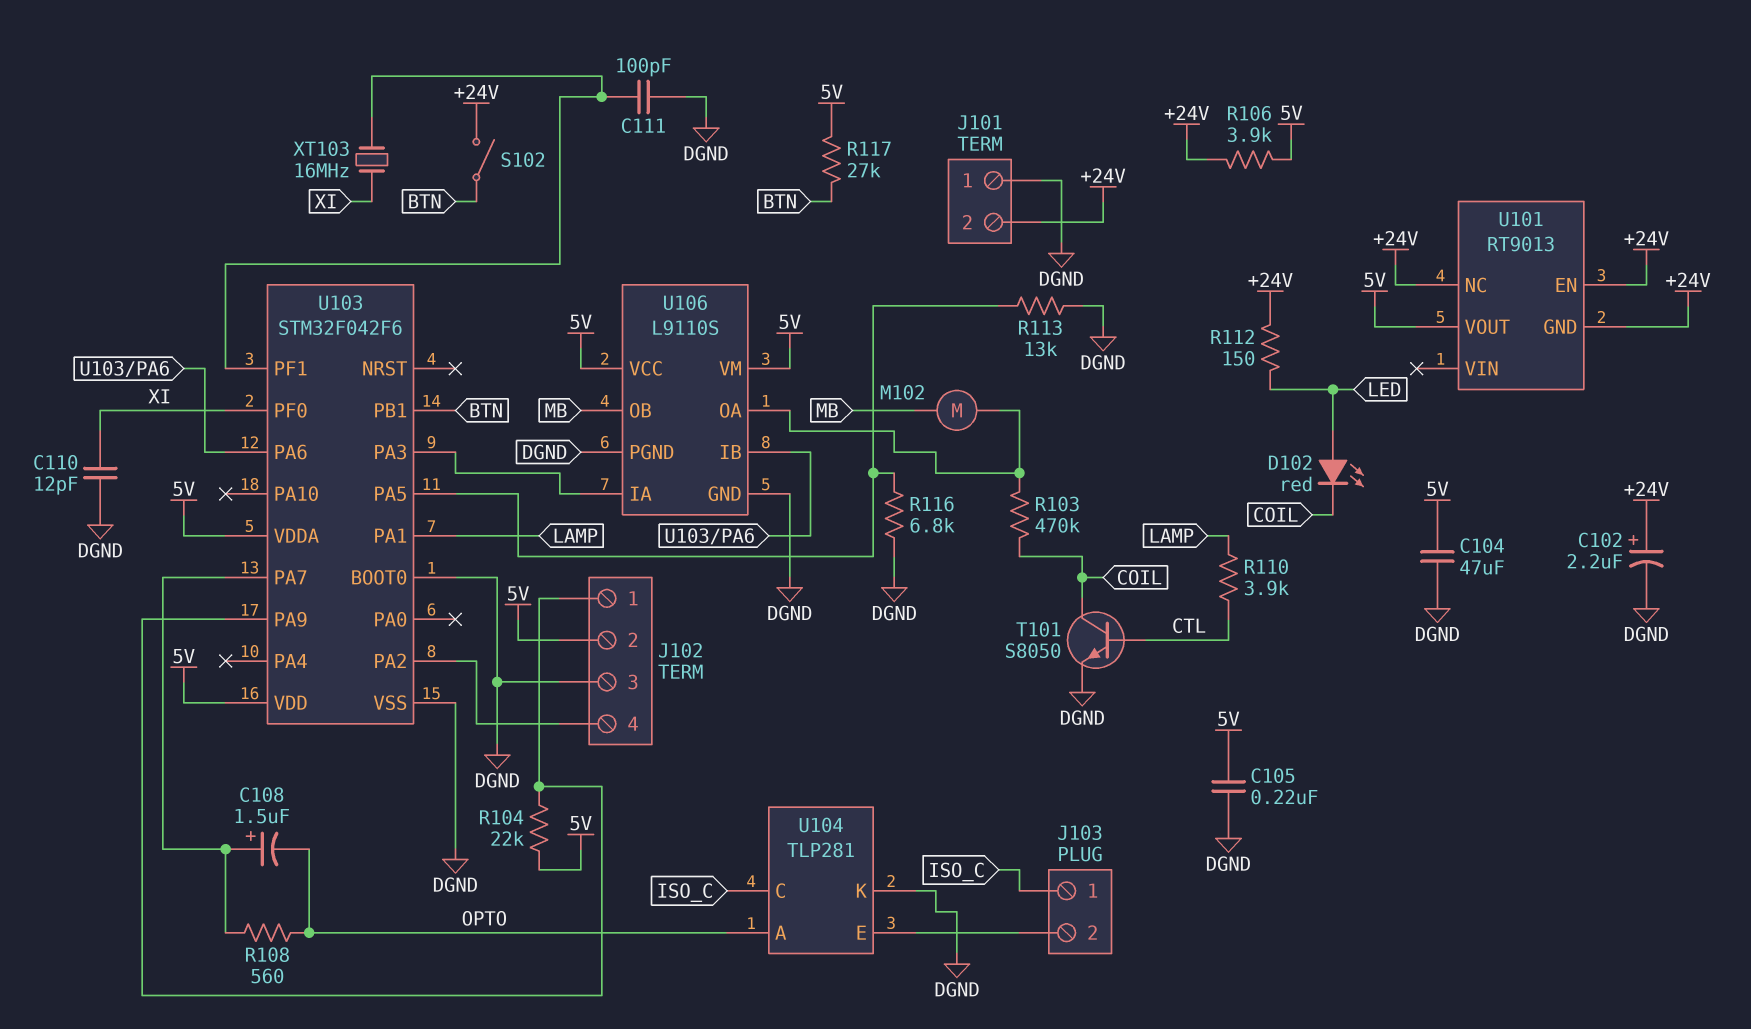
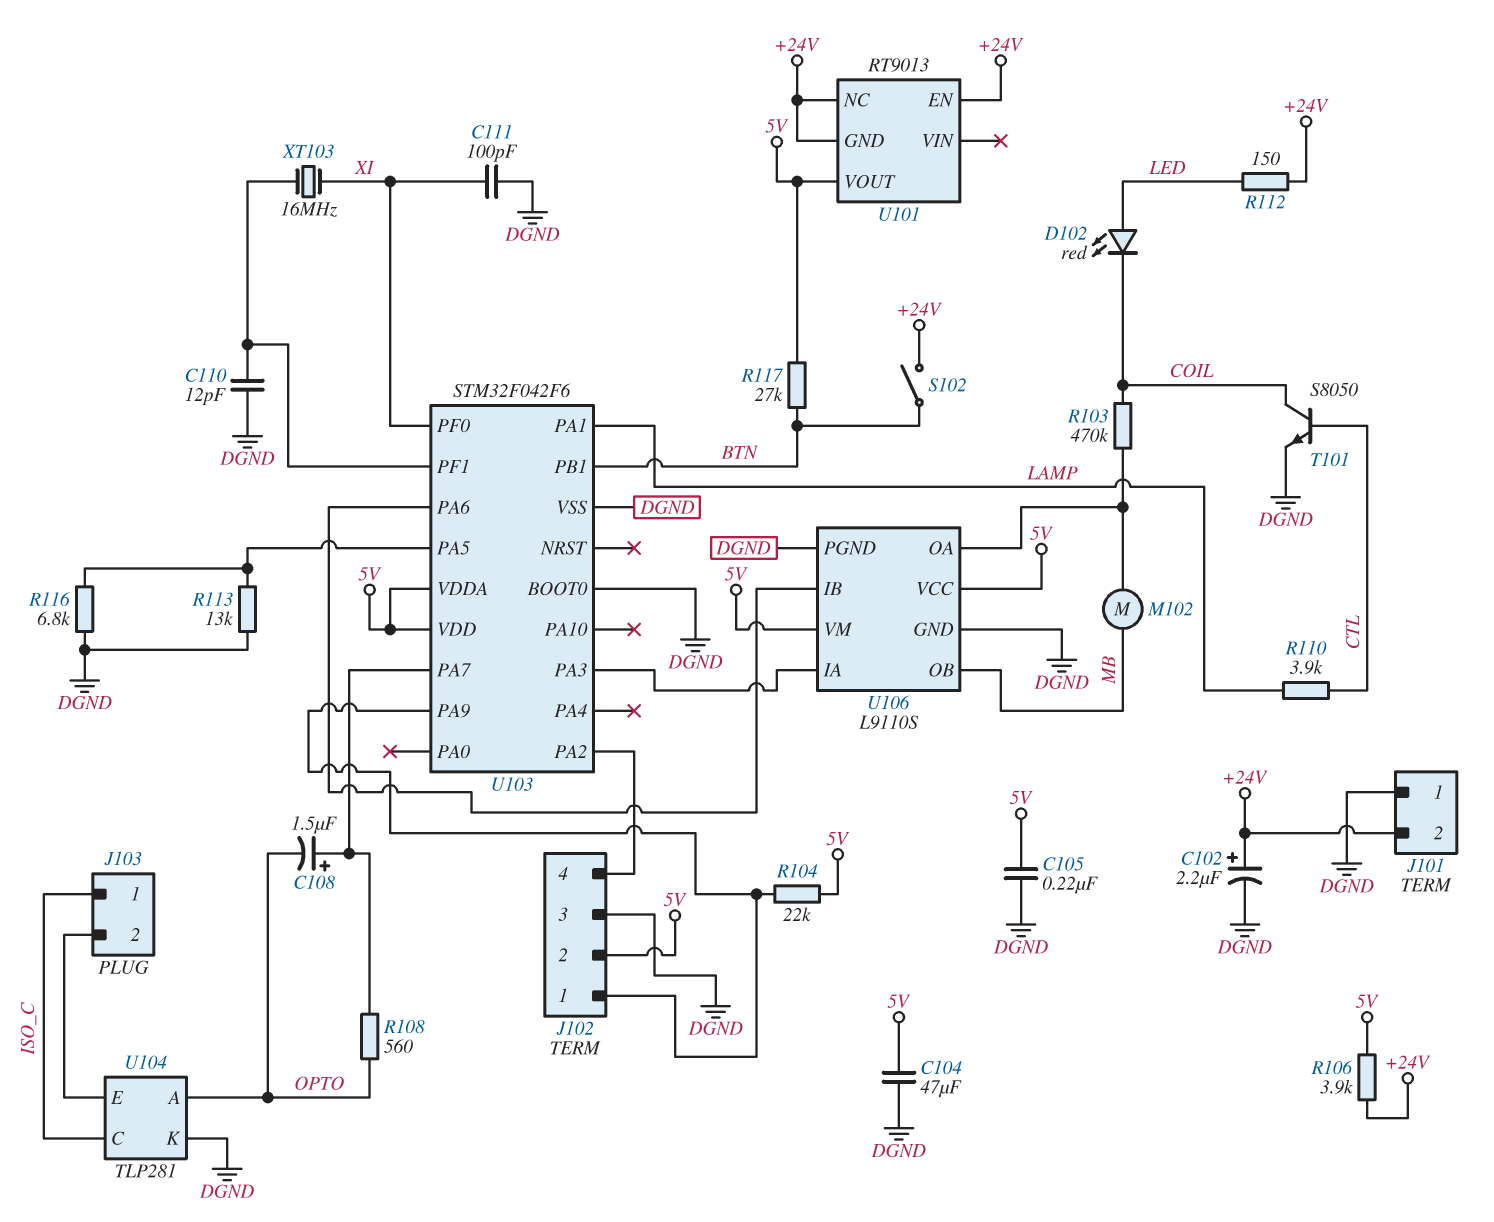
C110: 12pF (DGND, XI) -> 12pF (DGND, U103/PF1)
C111: 100pF (DGND, U103/PF1) -> 100pF (DGND, XI)

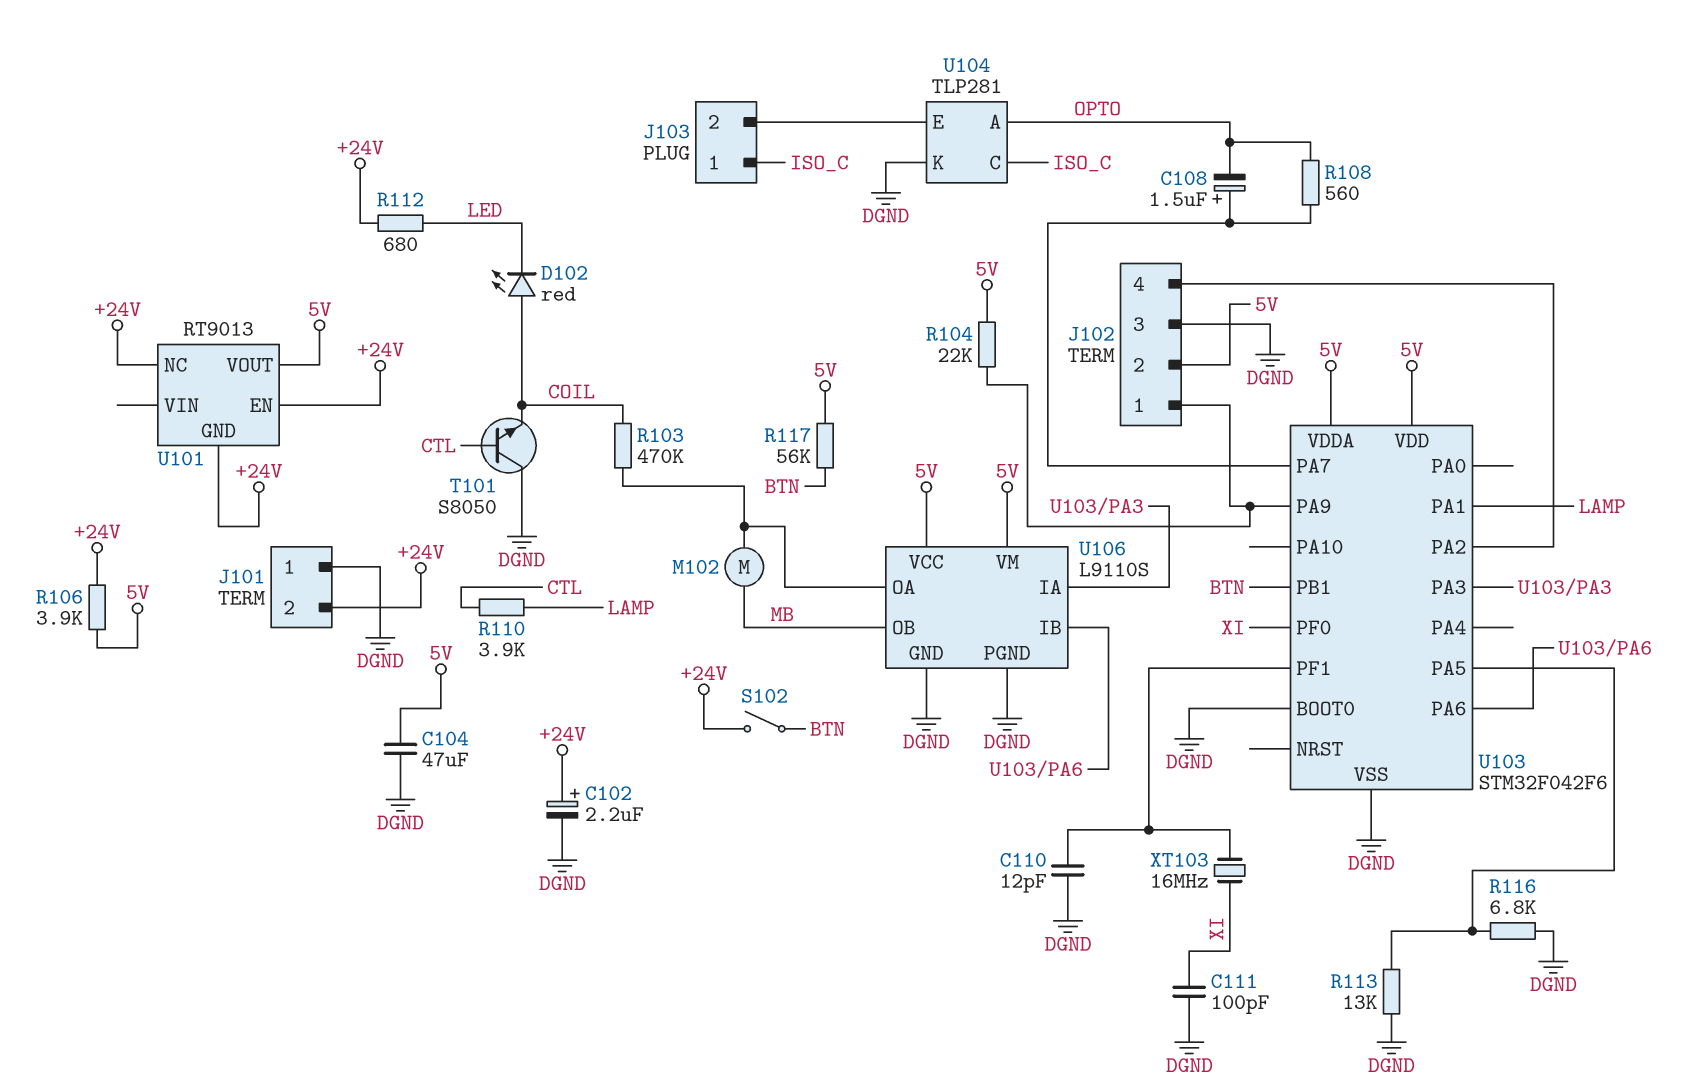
C105: 220nF (5V, DGND) -> none
D102: LED red (A LED, K COIL) -> LED red (A COIL, K LED)
R112: 150 (+24V, LED) -> 680 (+24V, LED)
R117: 27k (5V, BTN) -> 56k (5V, BTN)
T101: NPN S8050 (B CTL, C COIL, E DGND) -> NPN S8050 (B CTL, C DGND, E COIL)

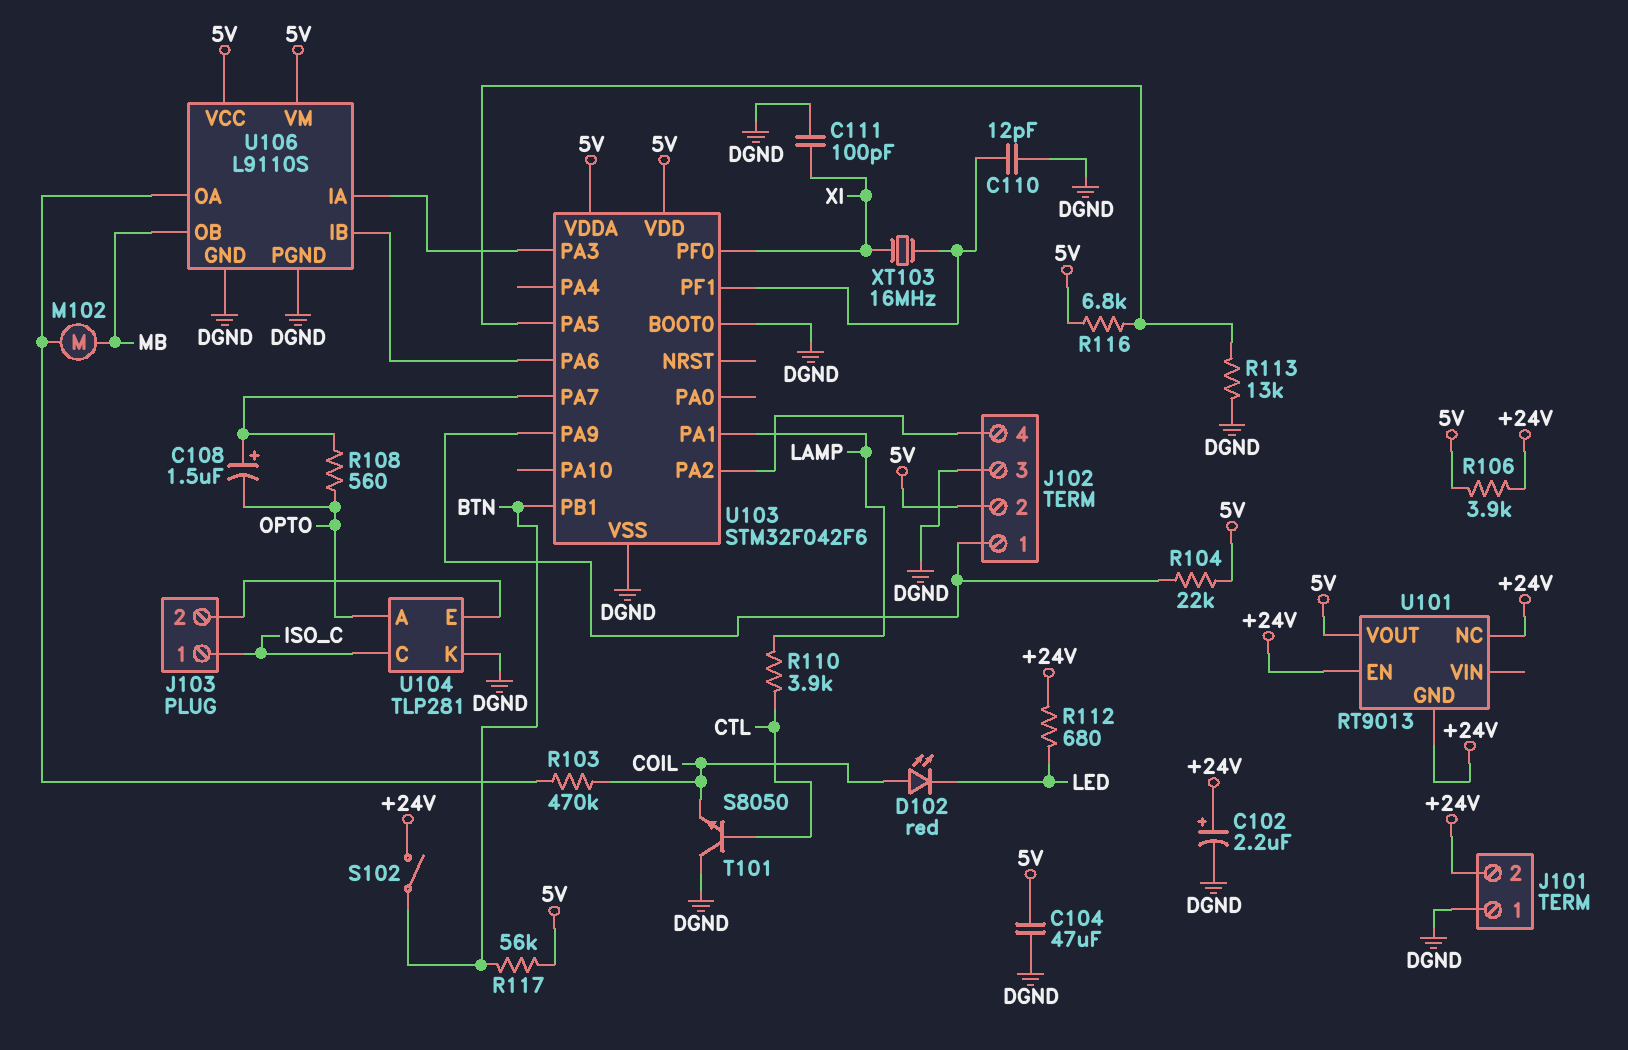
R116: 6.8k (DGND, U103/PA5) -> 6.8k (5V, U103/PA5)

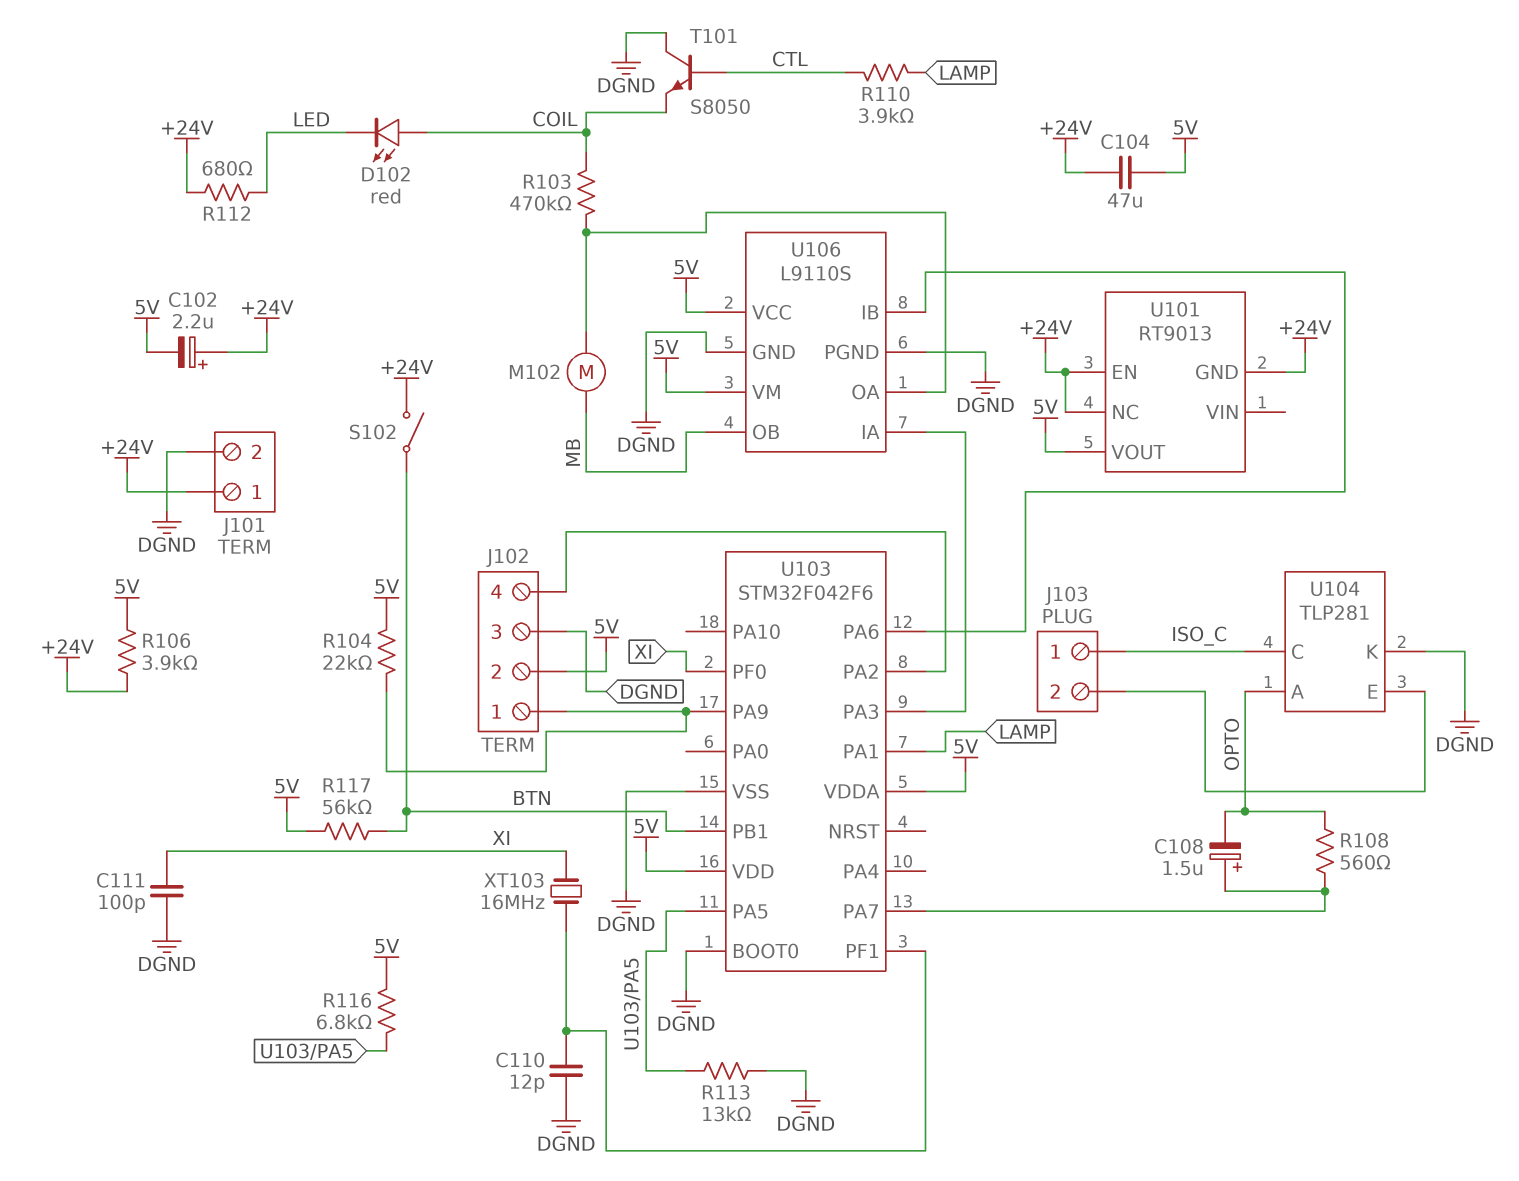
C102: 2.2uF (plus +24V, minus DGND) -> 2.2uF (plus +24V, minus 5V)
C104: 47uF (5V, DGND) -> 47uF (+24V, 5V)
J101 pin 1: DGND -> +24V
J101 pin 2: +24V -> DGND

